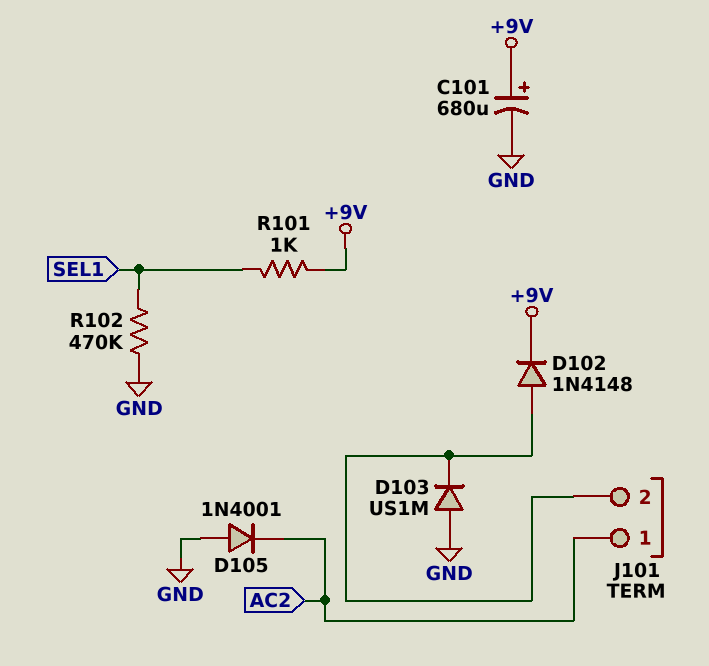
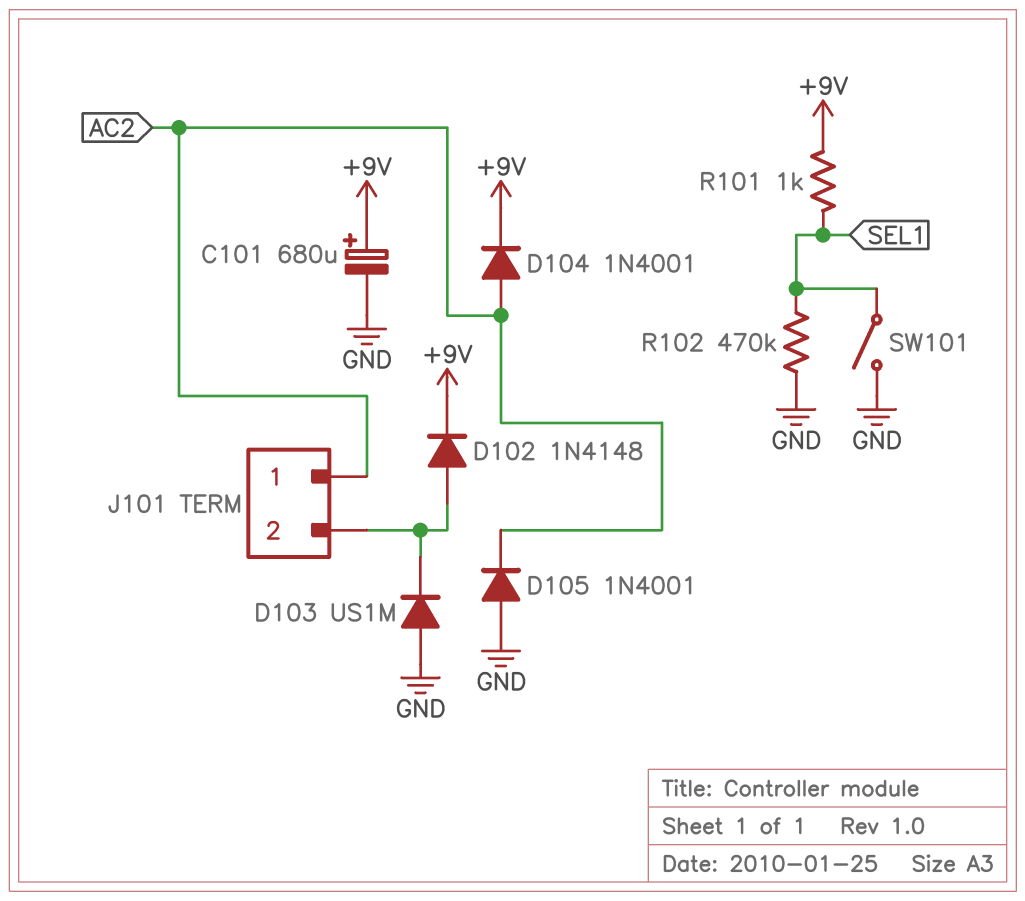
D104: none -> diode 1N4001 (A AC2, K +9V)
SW101: none -> switch (GND, SEL1)

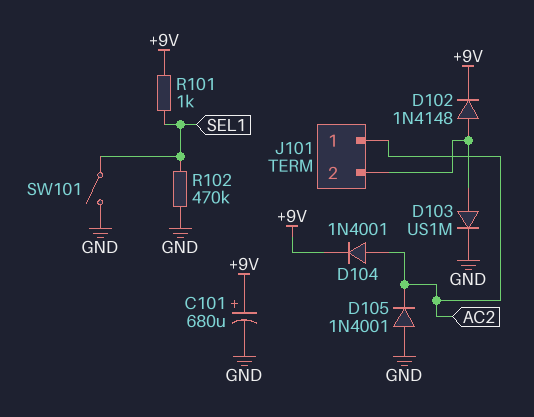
D103: diode US1M (A GND, K J101/2) -> diode US1M (A J101/2, K GND)

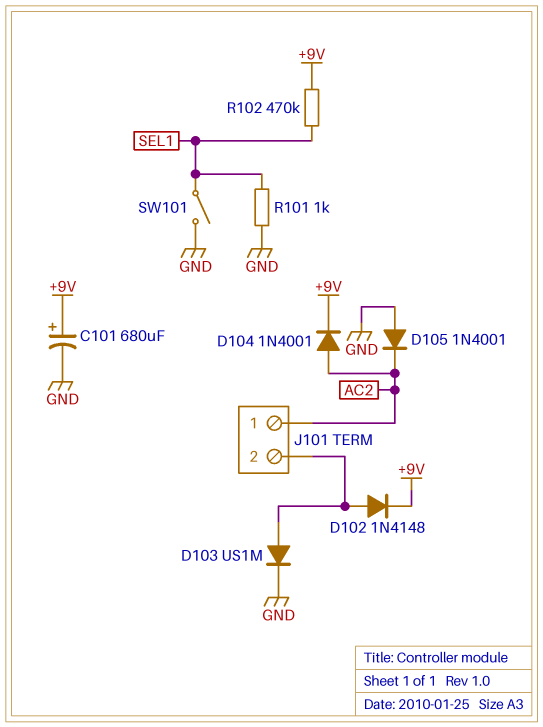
R101: 1k (+9V, SEL1) -> 1k (GND, SEL1)
R102: 470k (GND, SEL1) -> 470k (+9V, SEL1)

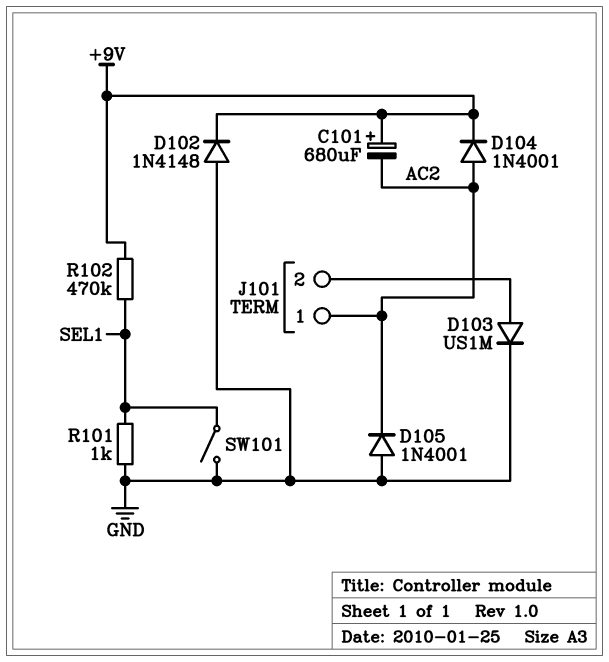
C101: 680uF (plus +9V, minus GND) -> 680uF (plus +9V, minus AC2)
D102: diode 1N4148 (A J101/2, K +9V) -> diode 1N4148 (A GND, K +9V)

